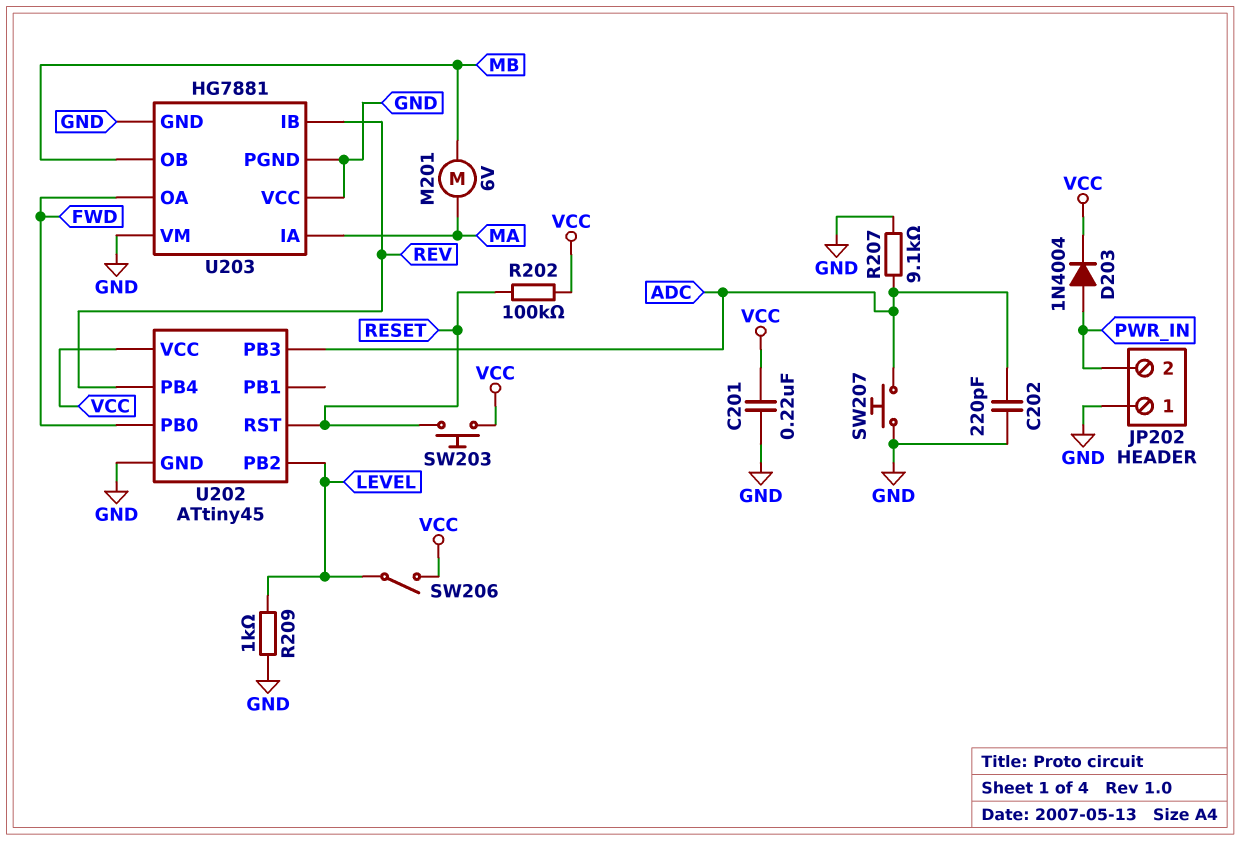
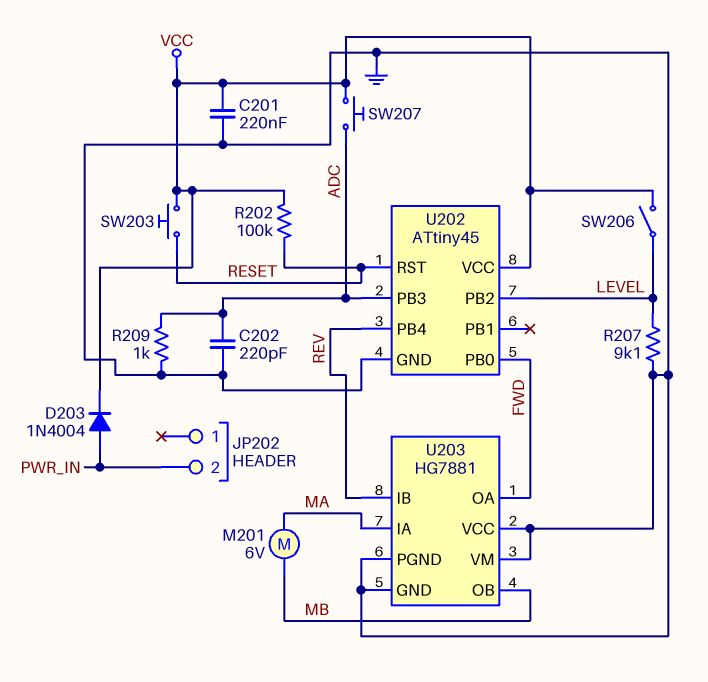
JP202 pin 1: GND -> none
R207: 9.1k (ADC, GND) -> 9.1k (GND, LEVEL)
R209: 1k (GND, LEVEL) -> 1k (ADC, GND)
SW207: button (ADC, GND) -> button (ADC, VCC)

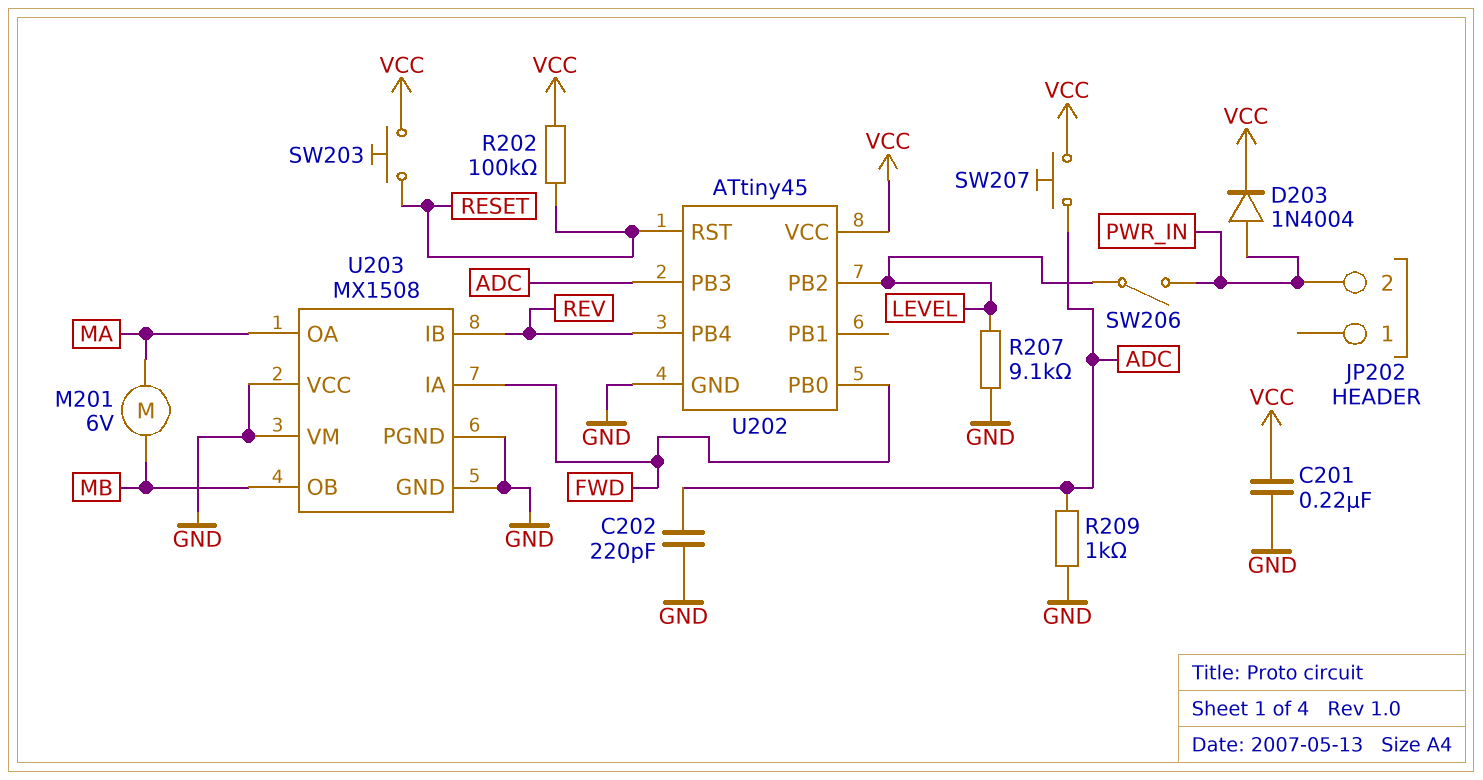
SW206: switch (LEVEL, VCC) -> switch (LEVEL, PWR_IN)
U203: HG7881 -> MX1508
U203 pin IA: MA -> FWD
U203 pin OA: FWD -> MA

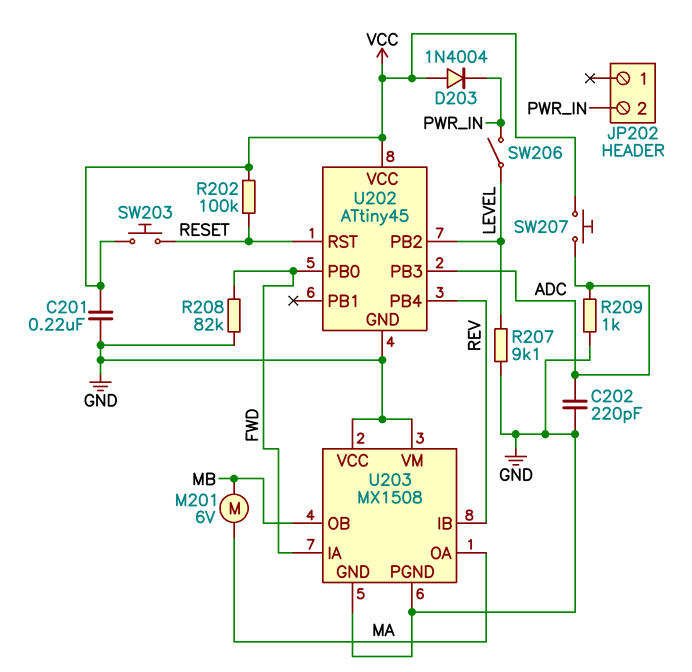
D203: diode 1N4004 (A PWR_IN, K VCC) -> diode 1N4004 (A VCC, K PWR_IN)
R208: none -> 82k (FWD, GND)

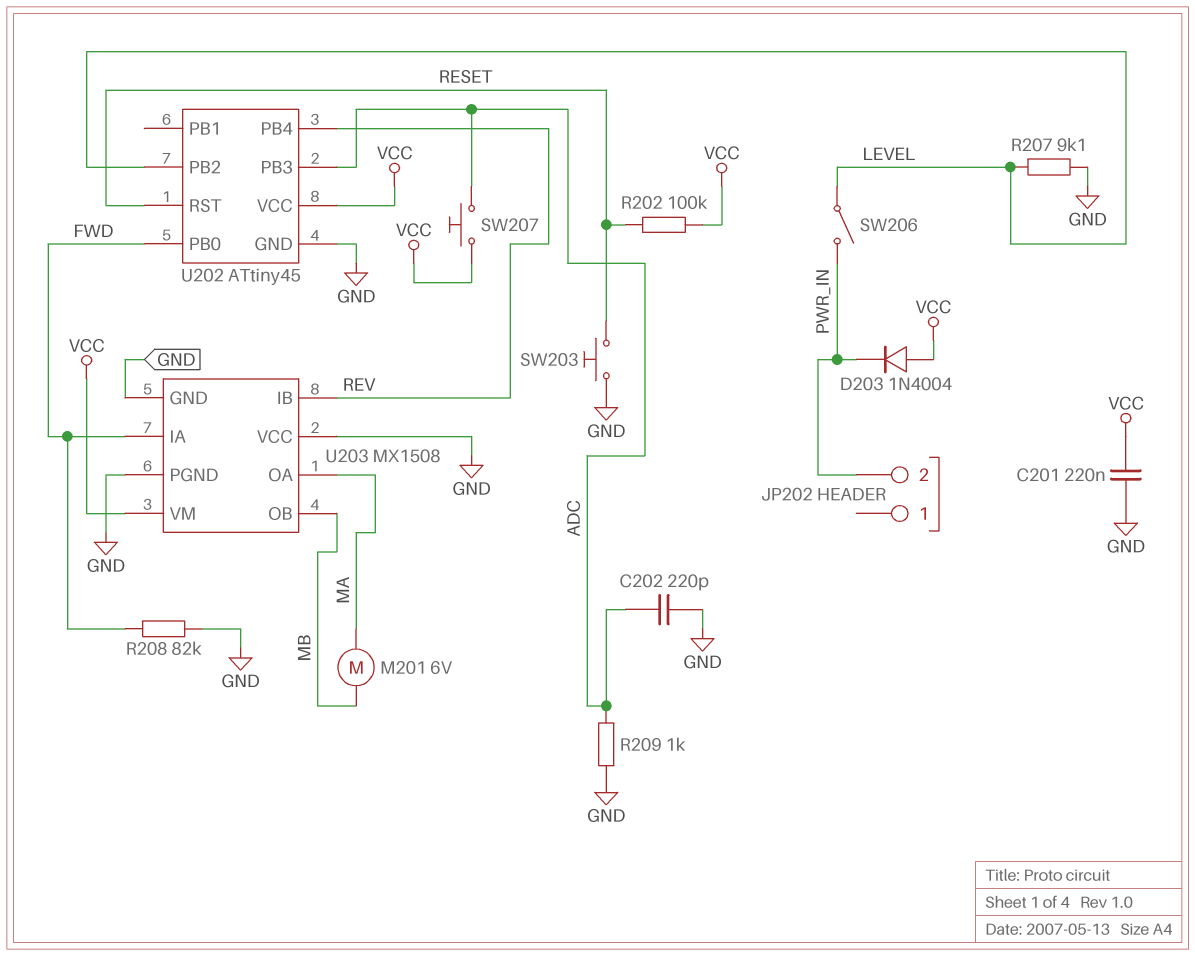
SW203: button (RESET, VCC) -> button (GND, RESET)
U203 pin VM: GND -> VCC

